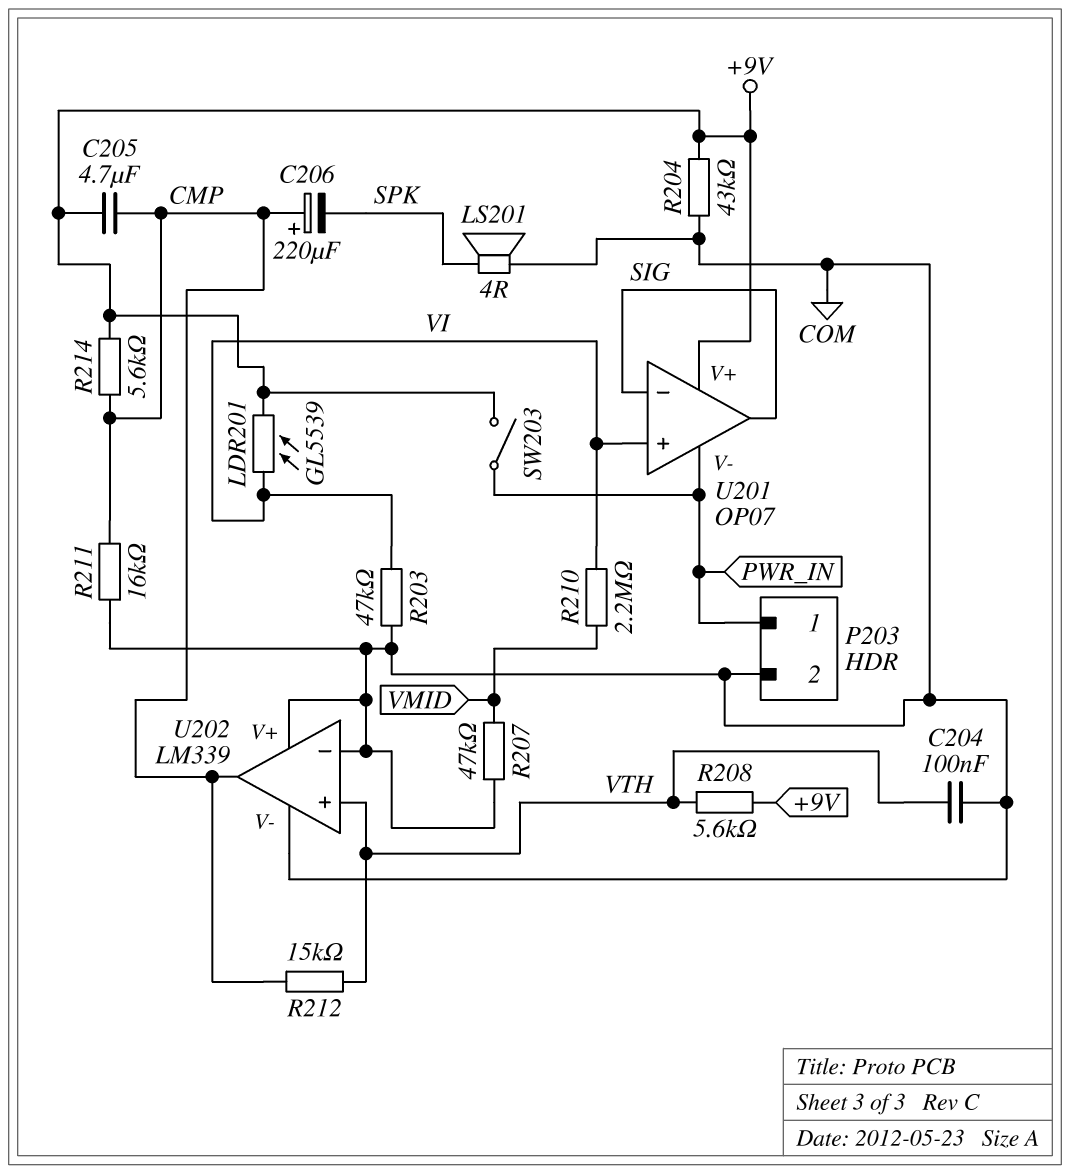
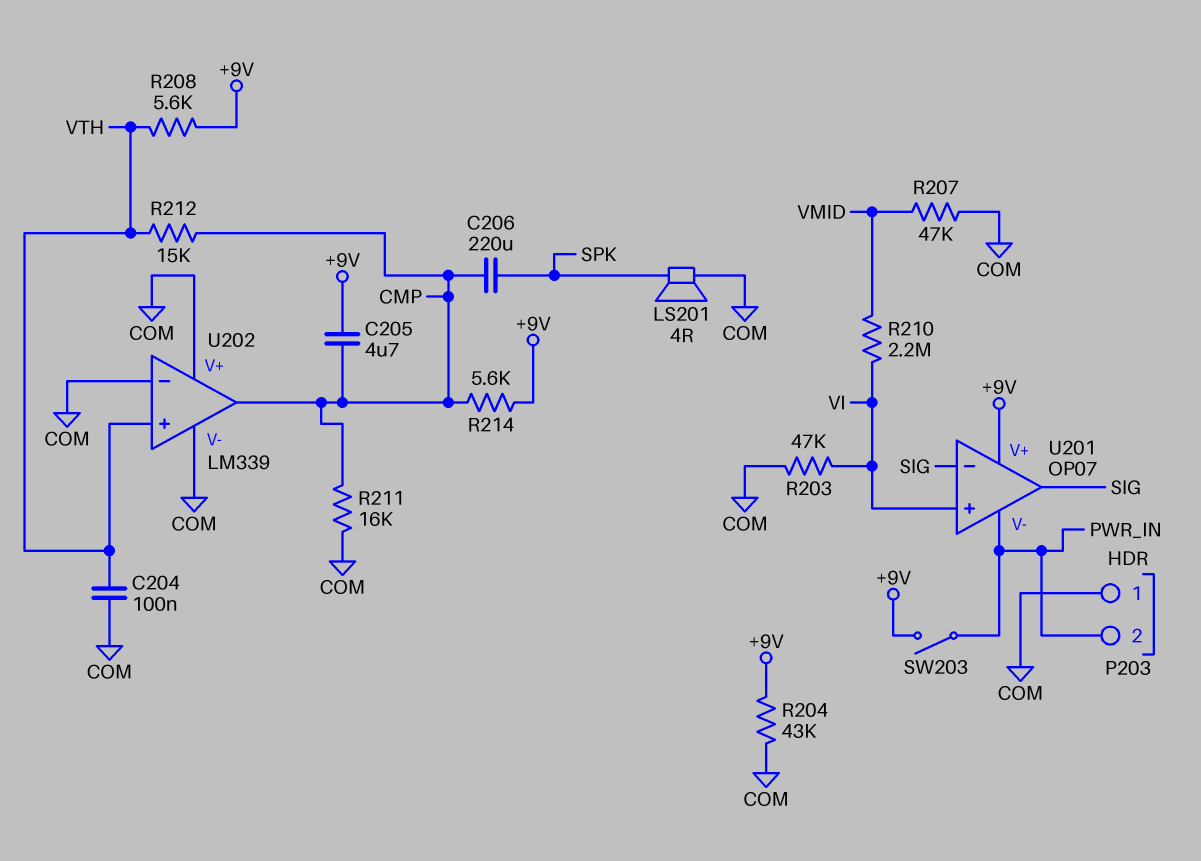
C206: 220uF (plus CMP, minus SPK) -> 220uF (CMP, SPK)
LDR201: GL5539 (+9V, VI) -> none
P203 pin 1: PWR_IN -> COM
P203 pin 2: COM -> PWR_IN

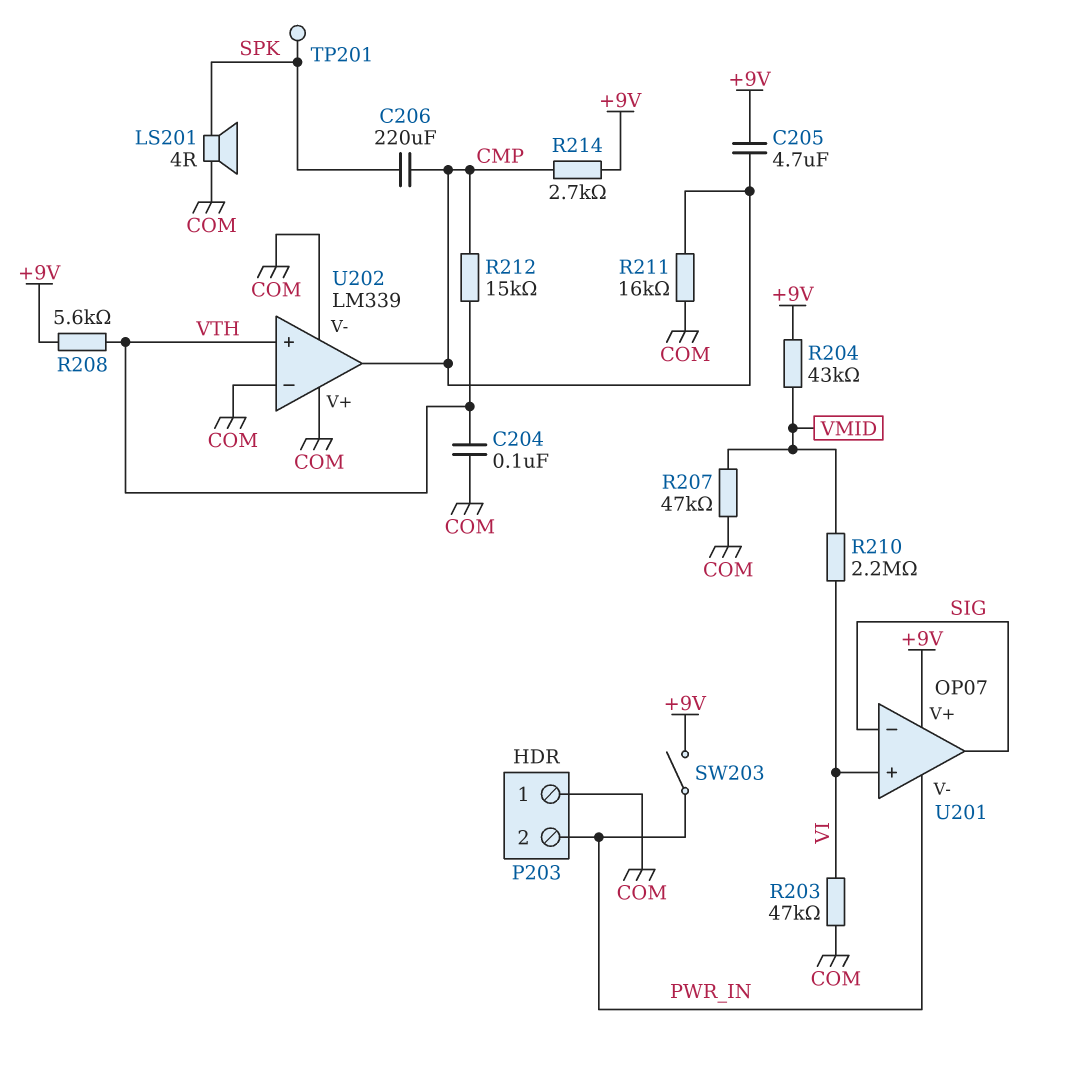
R204: 43k (+9V, COM) -> 43k (+9V, VMID)
R214: 5.6k (+9V, CMP) -> 2.7k (+9V, CMP)
TP201: none -> test point (SPK)

